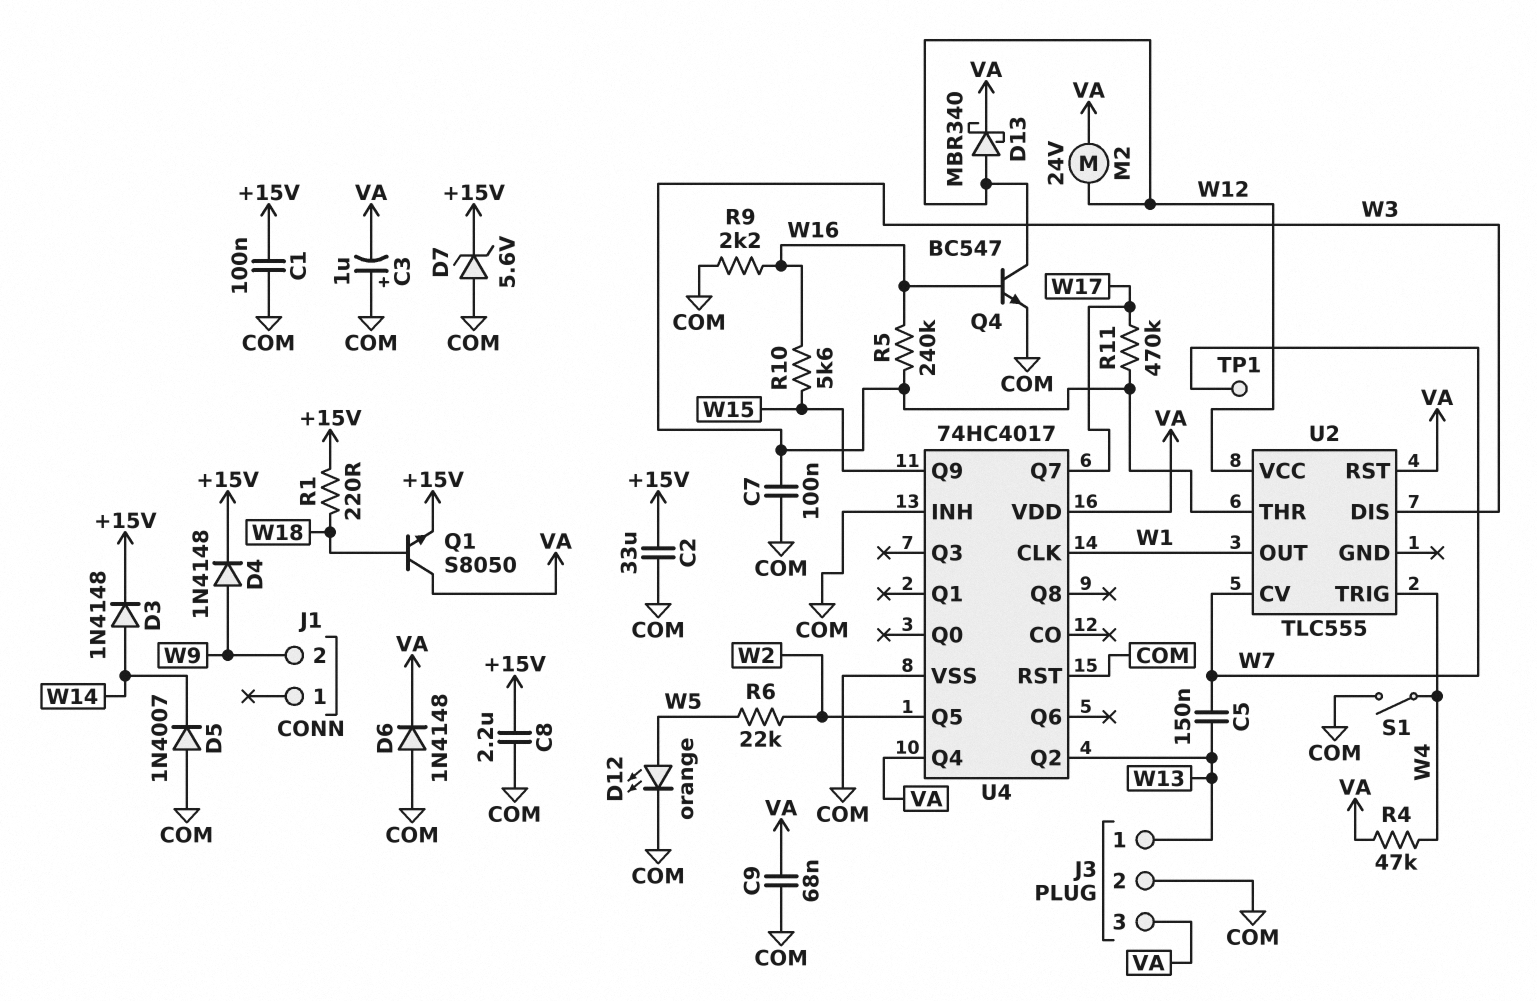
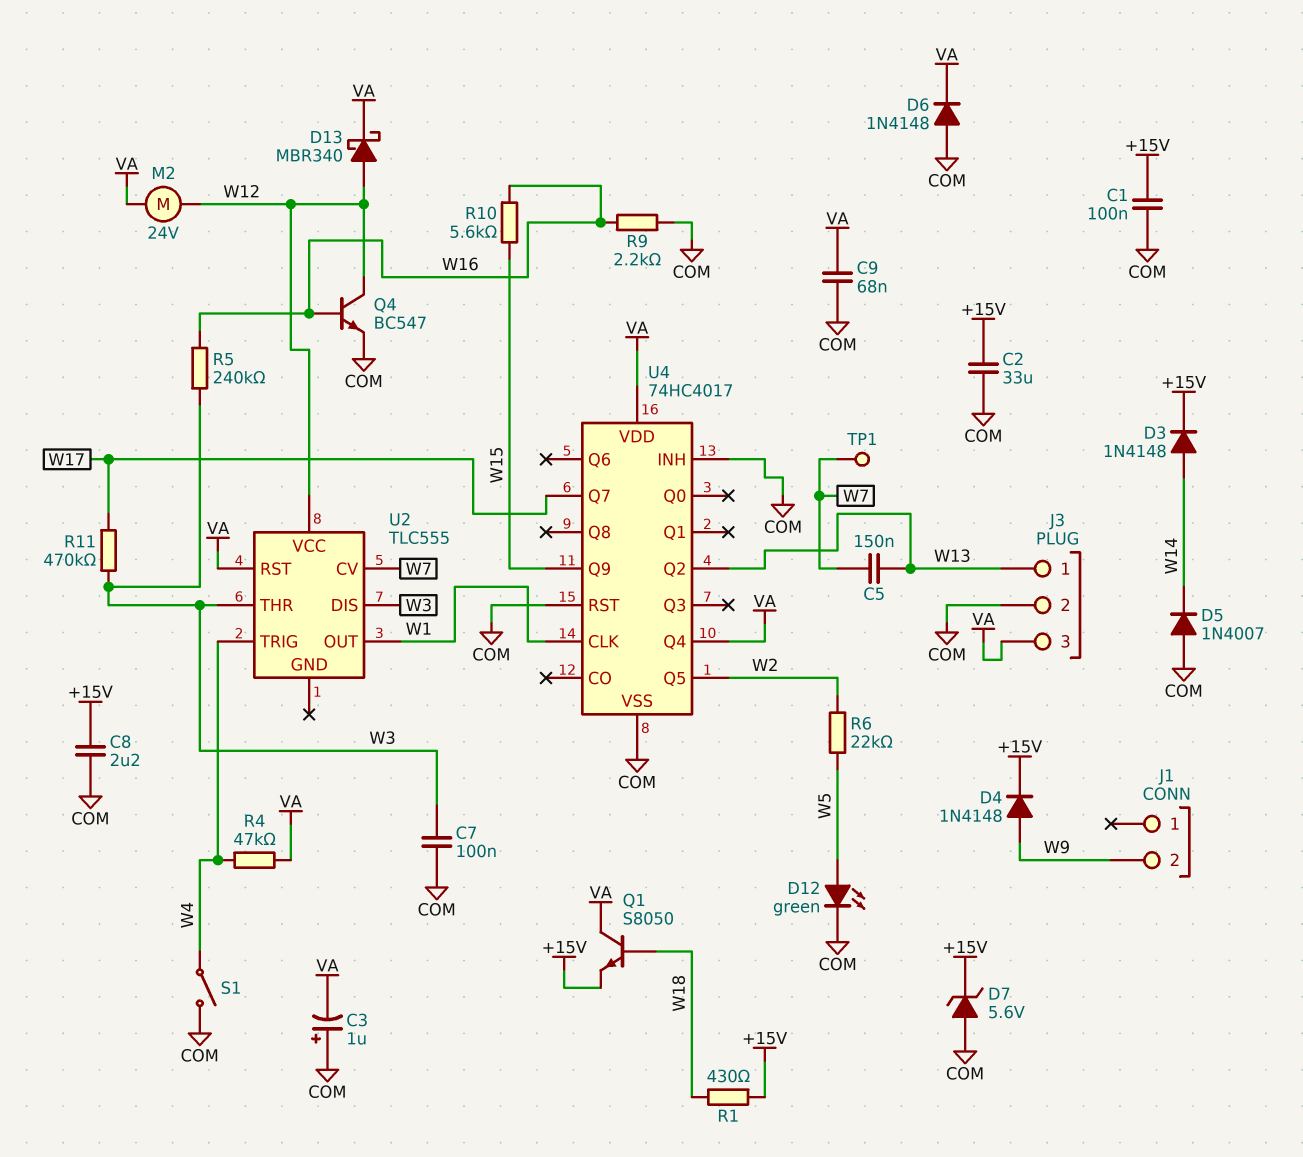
D12: LED orange (A W5, K COM) -> LED green (A W5, K COM)
R1: 220 (+15V, W18) -> 430 (+15V, W18)

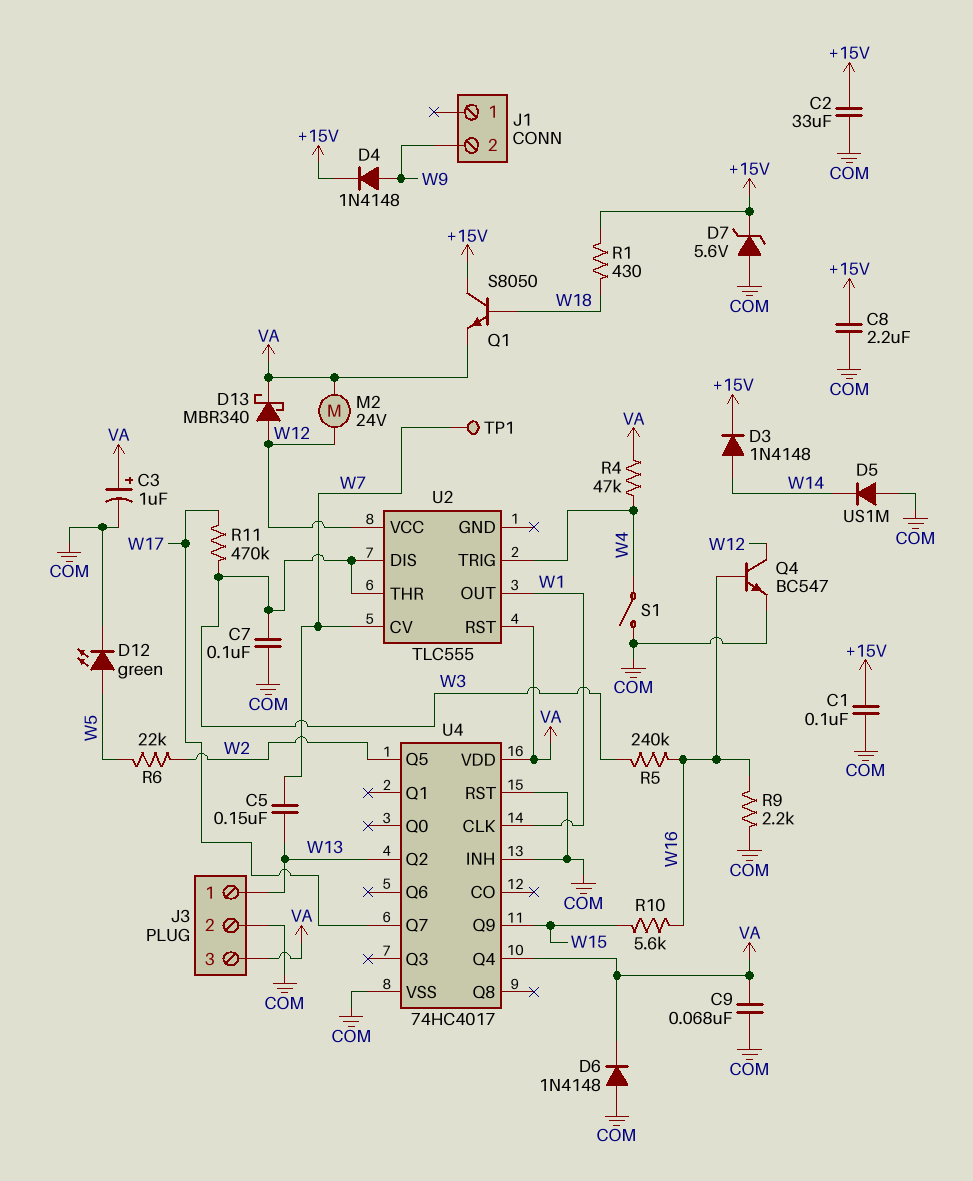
C3: 1uF (plus COM, minus VA) -> 1uF (plus VA, minus COM)
D5: diode 1N4007 (A COM, K W14) -> diode US1M (A COM, K W14)
Q1: NPN S8050 (B W18, C VA, E +15V) -> NPN S8050 (B W18, C +15V, E VA)

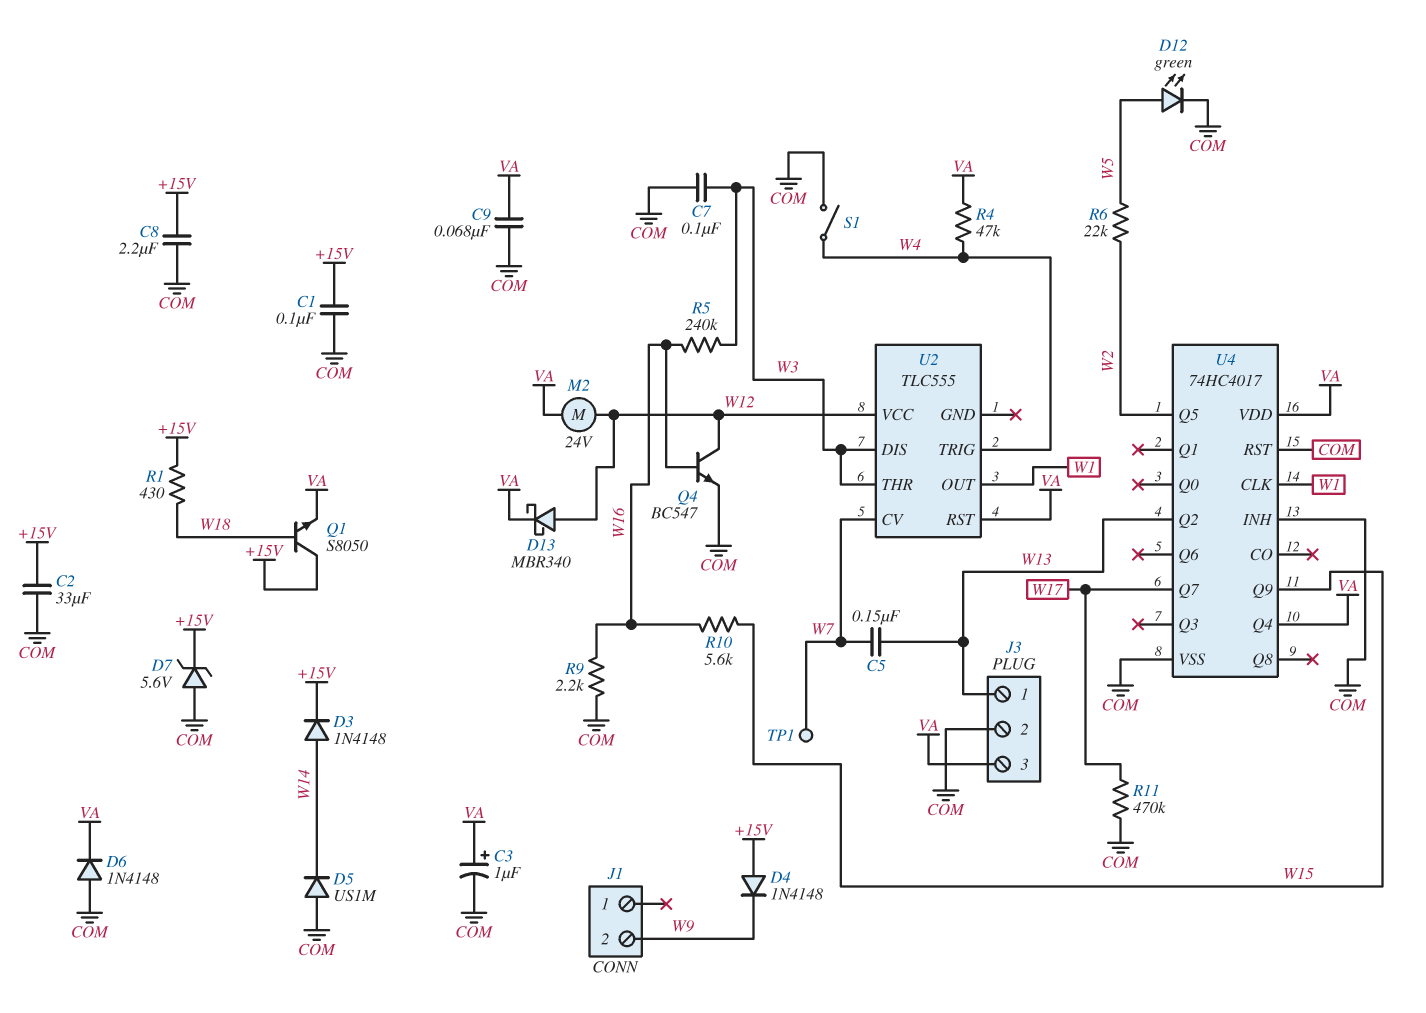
D4: diode 1N4148 (A W9, K +15V) -> diode 1N4148 (A +15V, K W9)
R11: 470k (W3, W17) -> 470k (COM, W17)

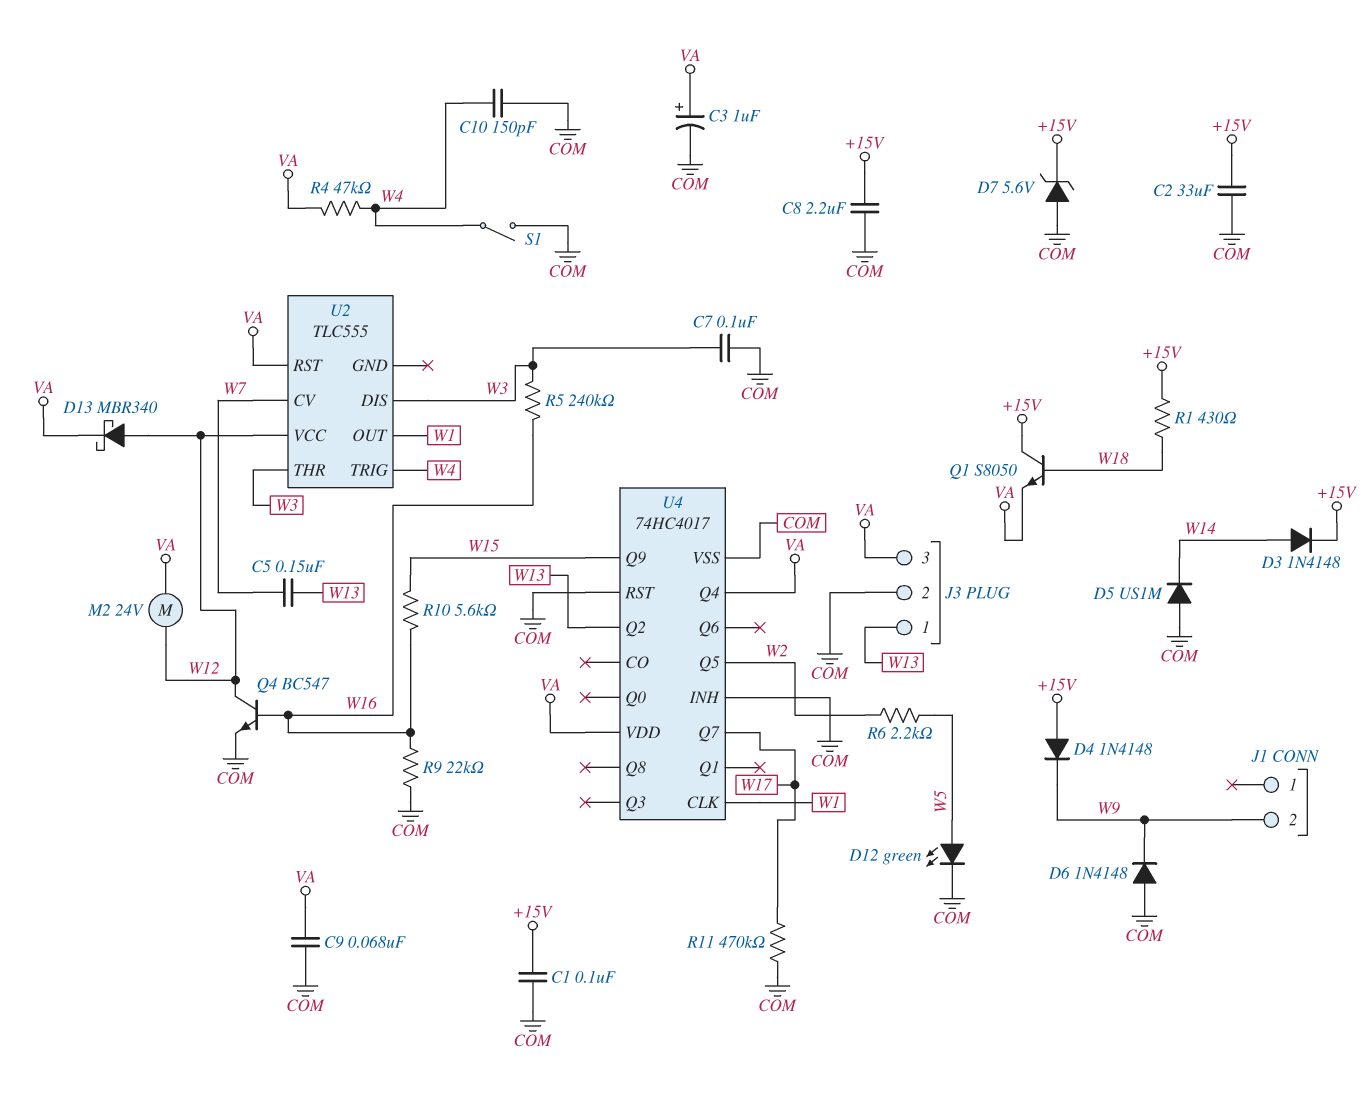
C10: none -> 150pF (COM, W4)
D6: diode 1N4148 (A COM, K VA) -> diode 1N4148 (A COM, K W9)
R6: 22k (W2, W5) -> 2.2k (W2, W5)
R9: 2.2k (COM, W16) -> 22k (COM, W16)
TP1: test point (W7) -> none

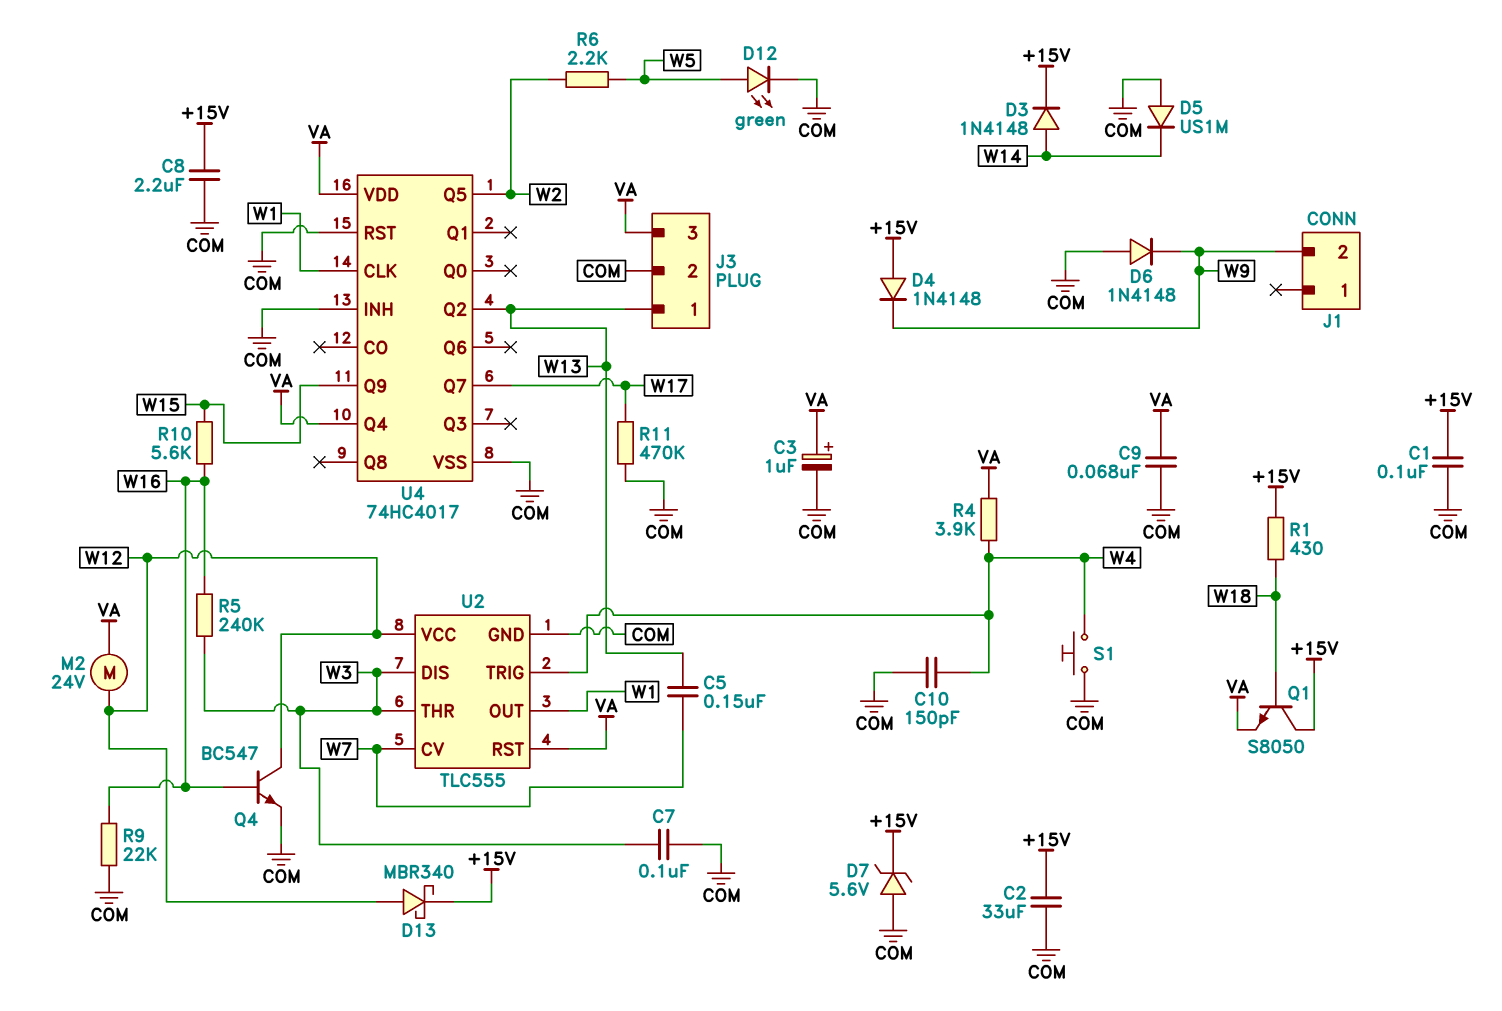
D13: schottky MBR340 (A W12, K VA) -> schottky MBR340 (A W12, K +15V)
R4: 47k (VA, W4) -> 3.9k (VA, W4)
S1: switch (COM, W4) -> button (COM, W4)
U2 pin GND: none -> COM

